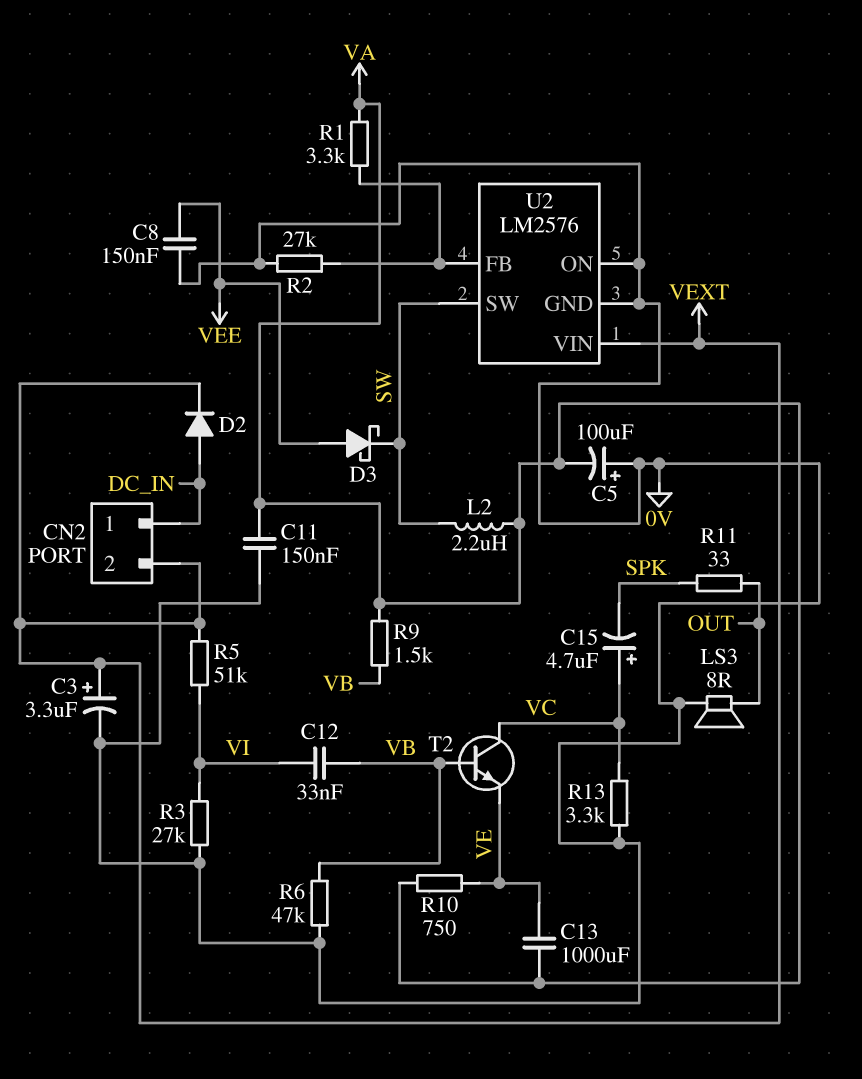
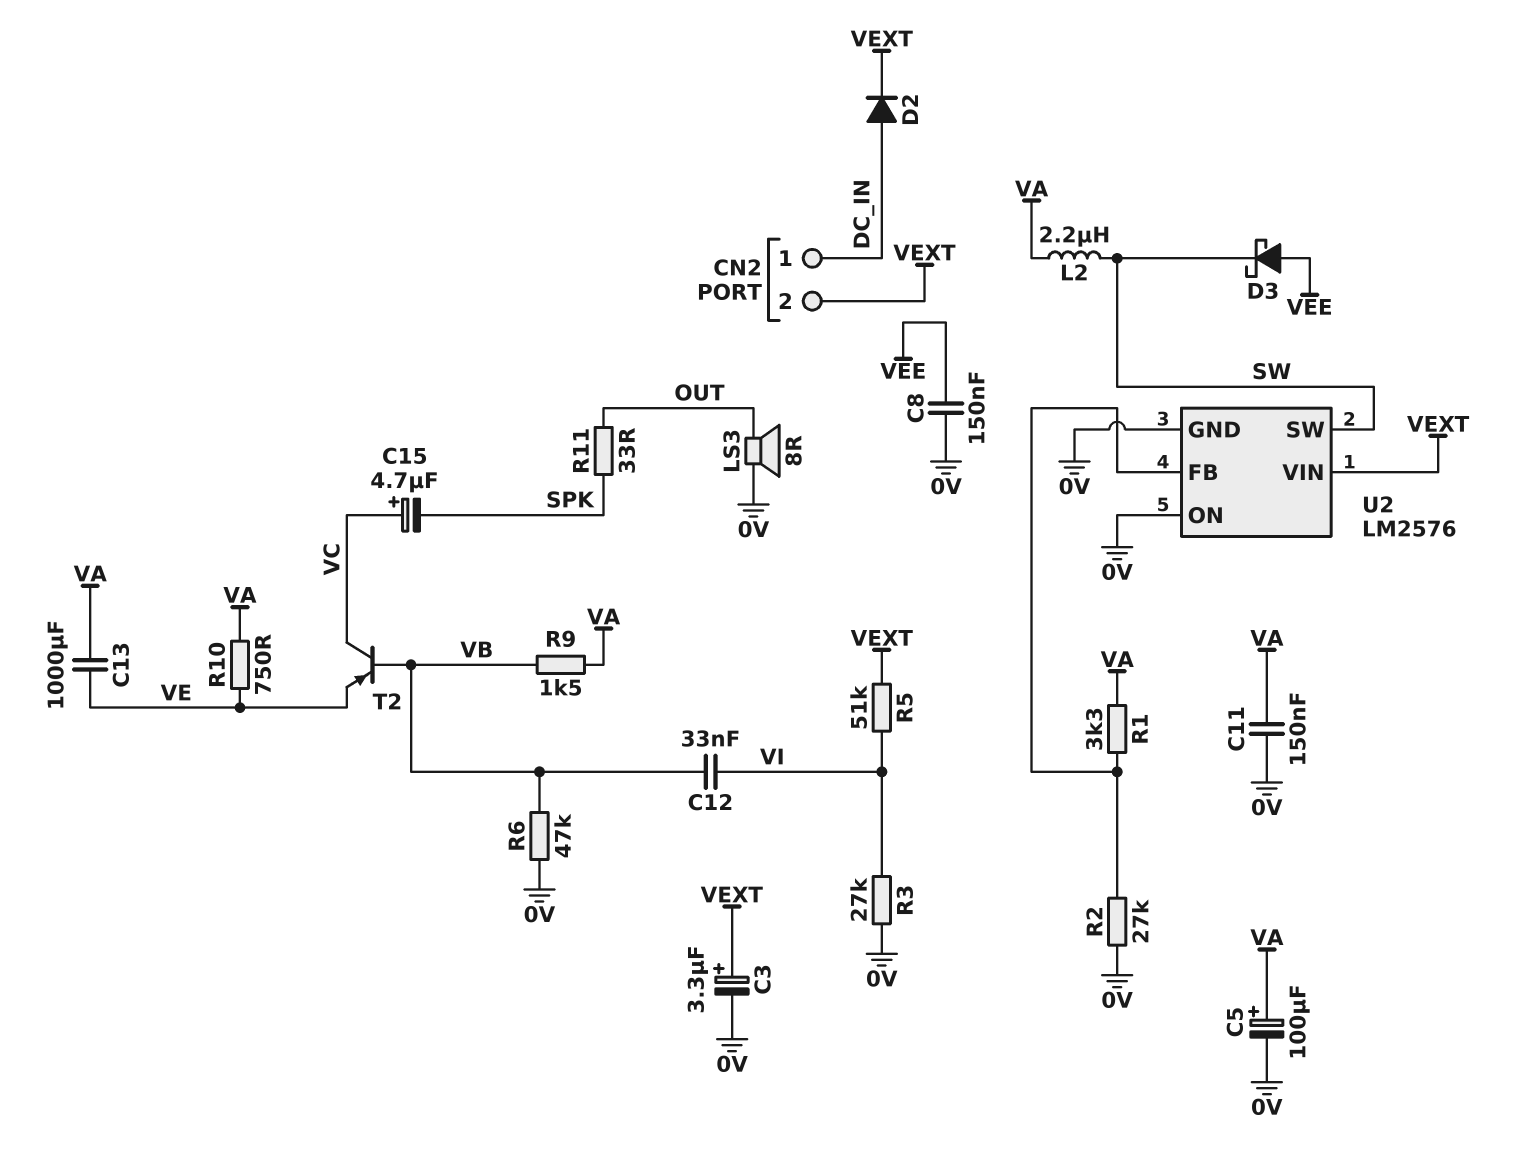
C5: 100uF (plus 0V, minus VA) -> 100uF (plus VA, minus 0V)
R13: 3.3k (0V, VC) -> none
T2: NPN (B VB, C VC, E VE) -> PNP (B VB, C VC, E VE)

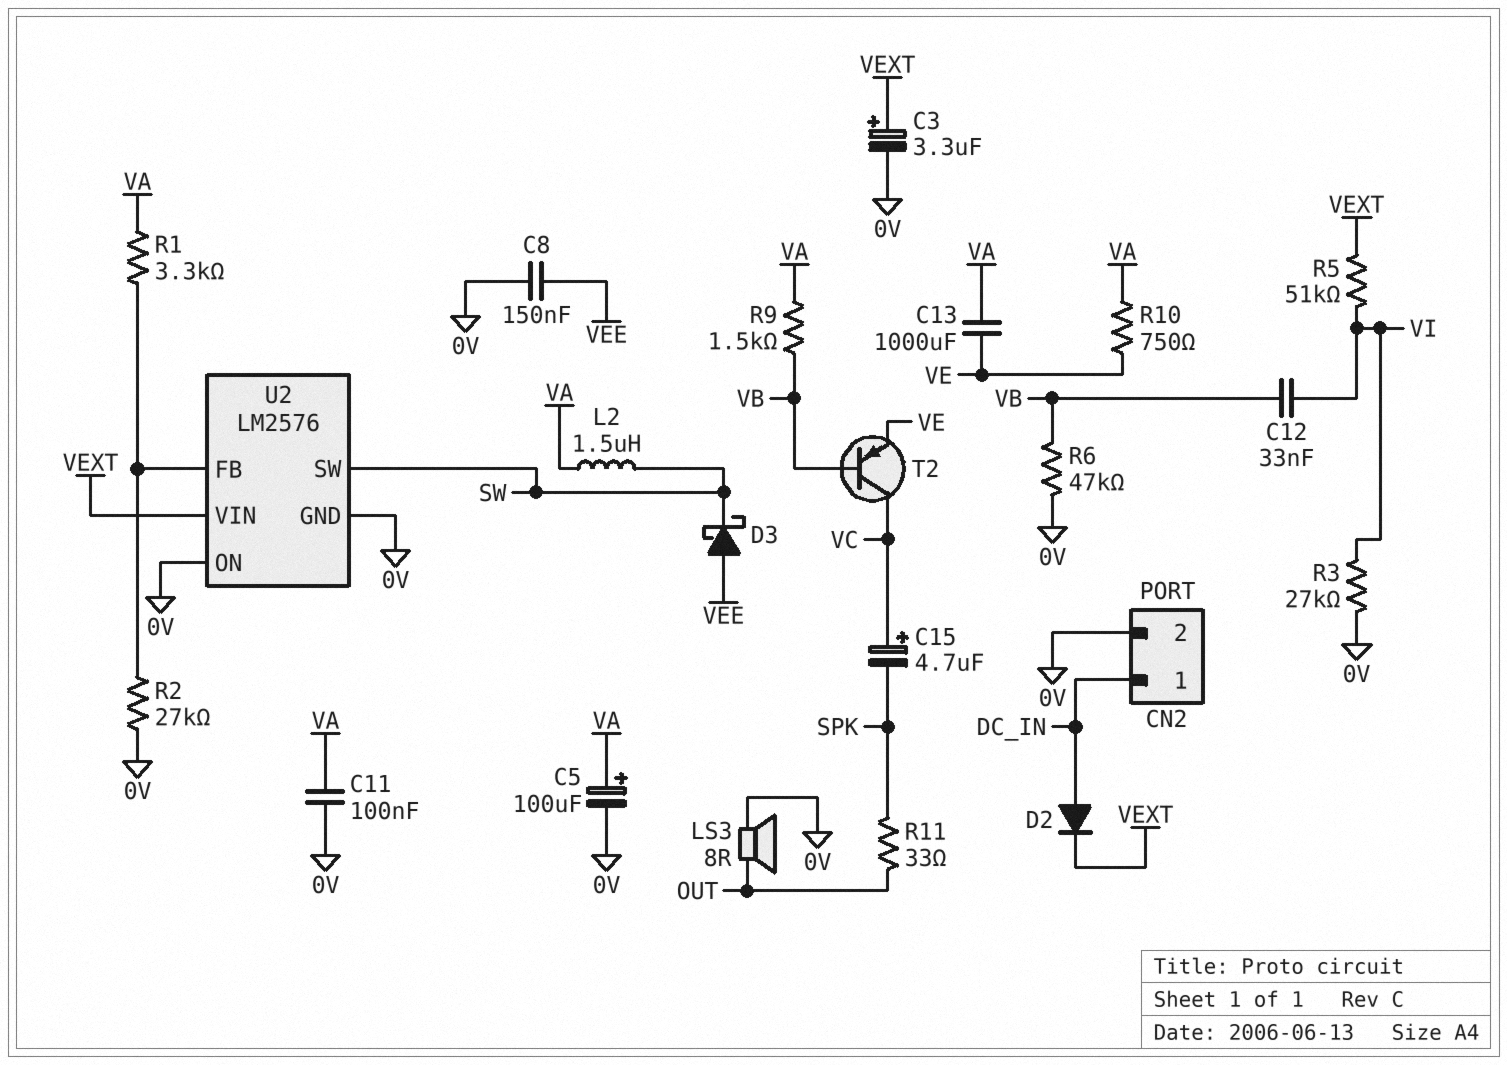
C11: 150nF (0V, VA) -> 100nF (0V, VA)
CN2 pin 2: VEXT -> 0V
L2: 2.2uH (SW, VA) -> 1.5uH (SW, VA)

